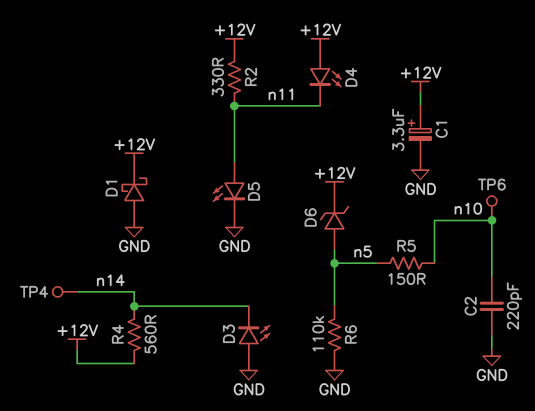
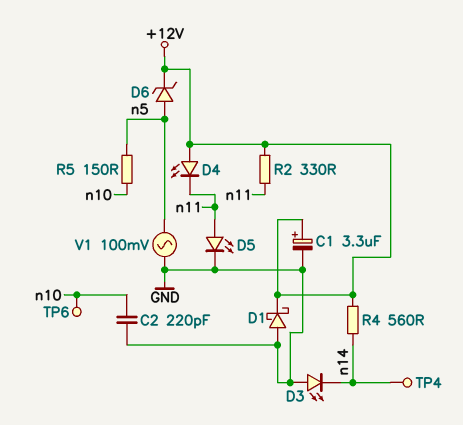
R6: 110k (GND, n5) -> none
V1: none -> AC 100mV (GND, n5)

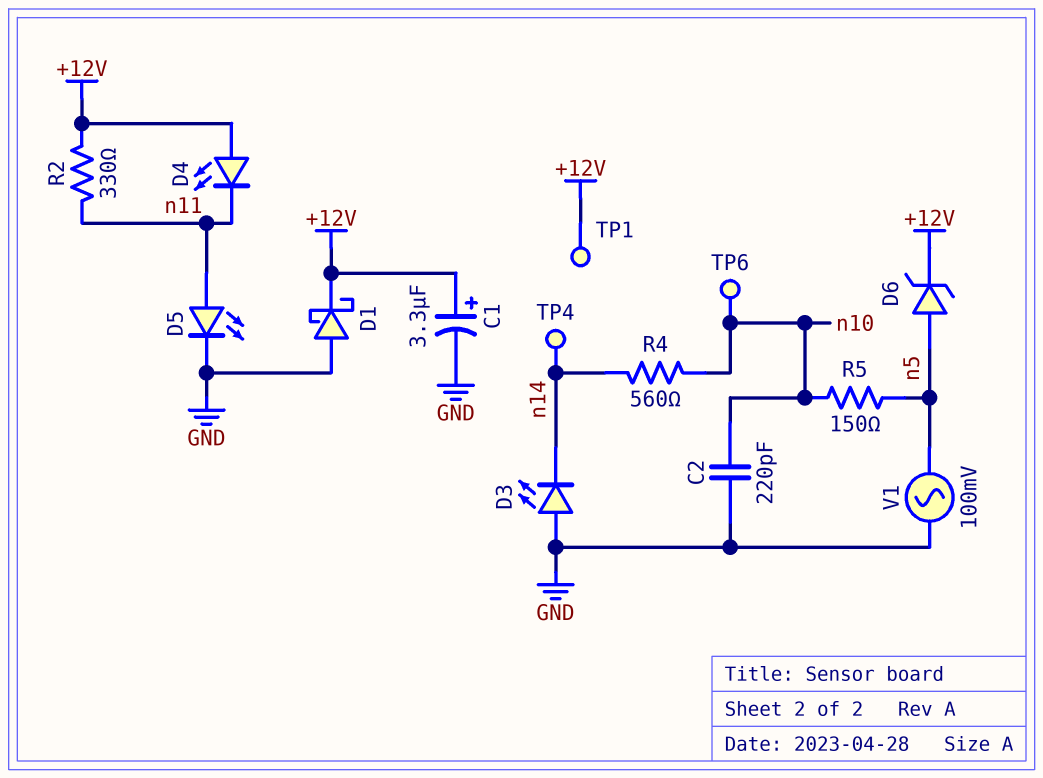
R4: 560 (+12V, n14) -> 560 (n10, n14)
TP1: none -> test point (+12V)

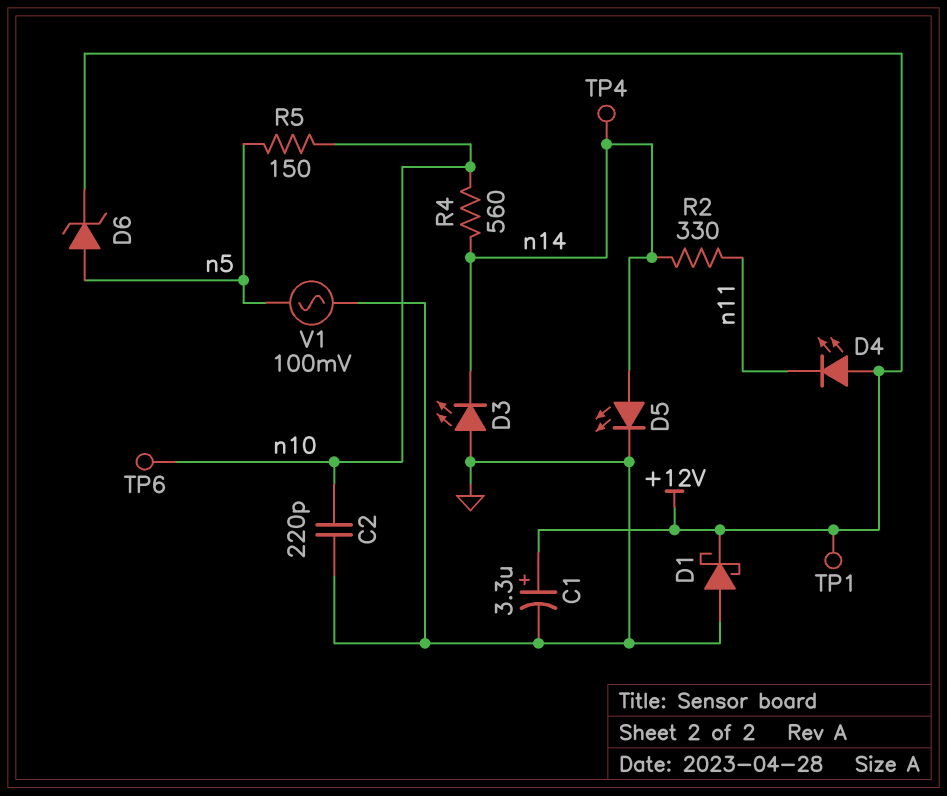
D5: LED (A n11, K GND) -> LED (A n14, K GND)
R2: 330 (+12V, n11) -> 330 (n11, n14)

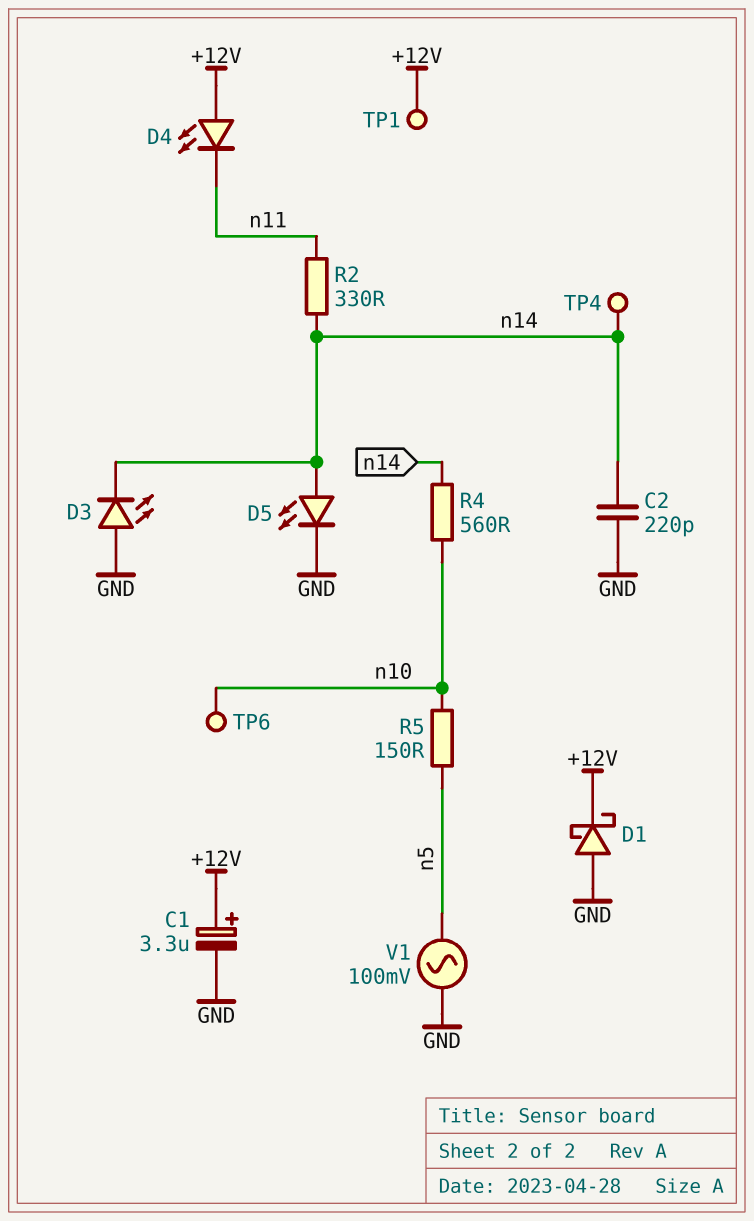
C2: 220pF (GND, n10) -> 220pF (GND, n14)
D6: zener (A n5, K +12V) -> none

